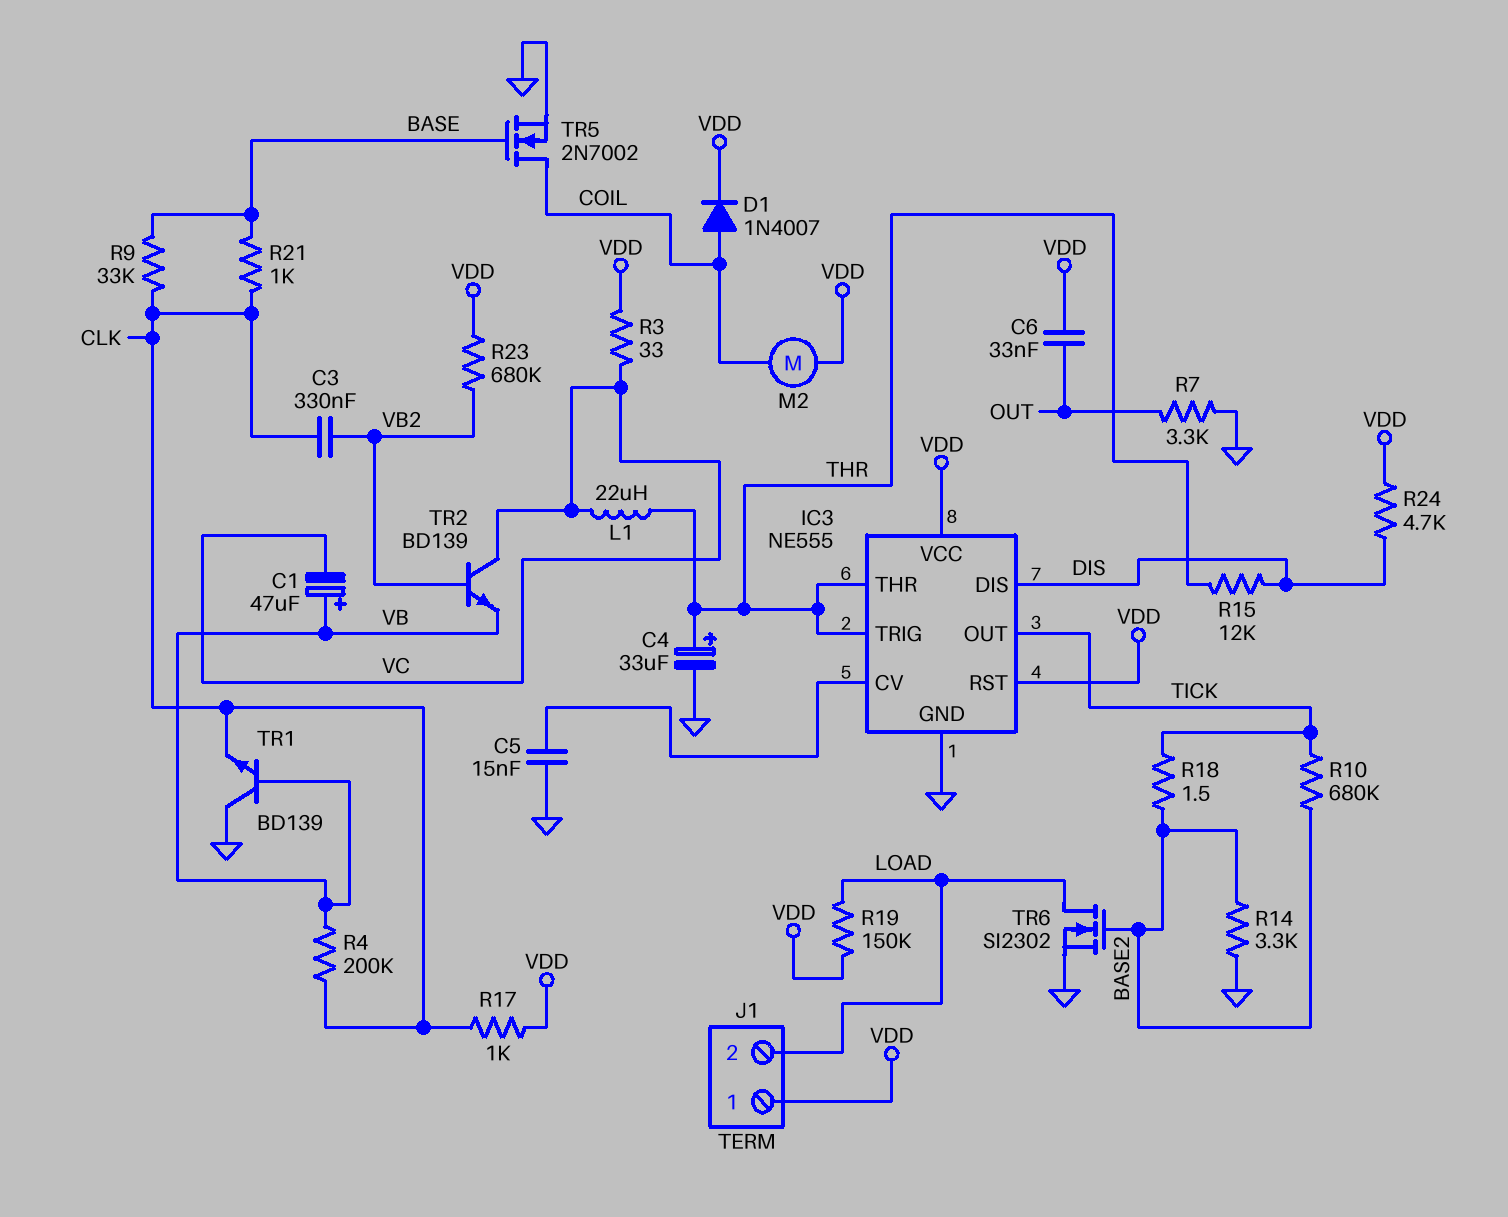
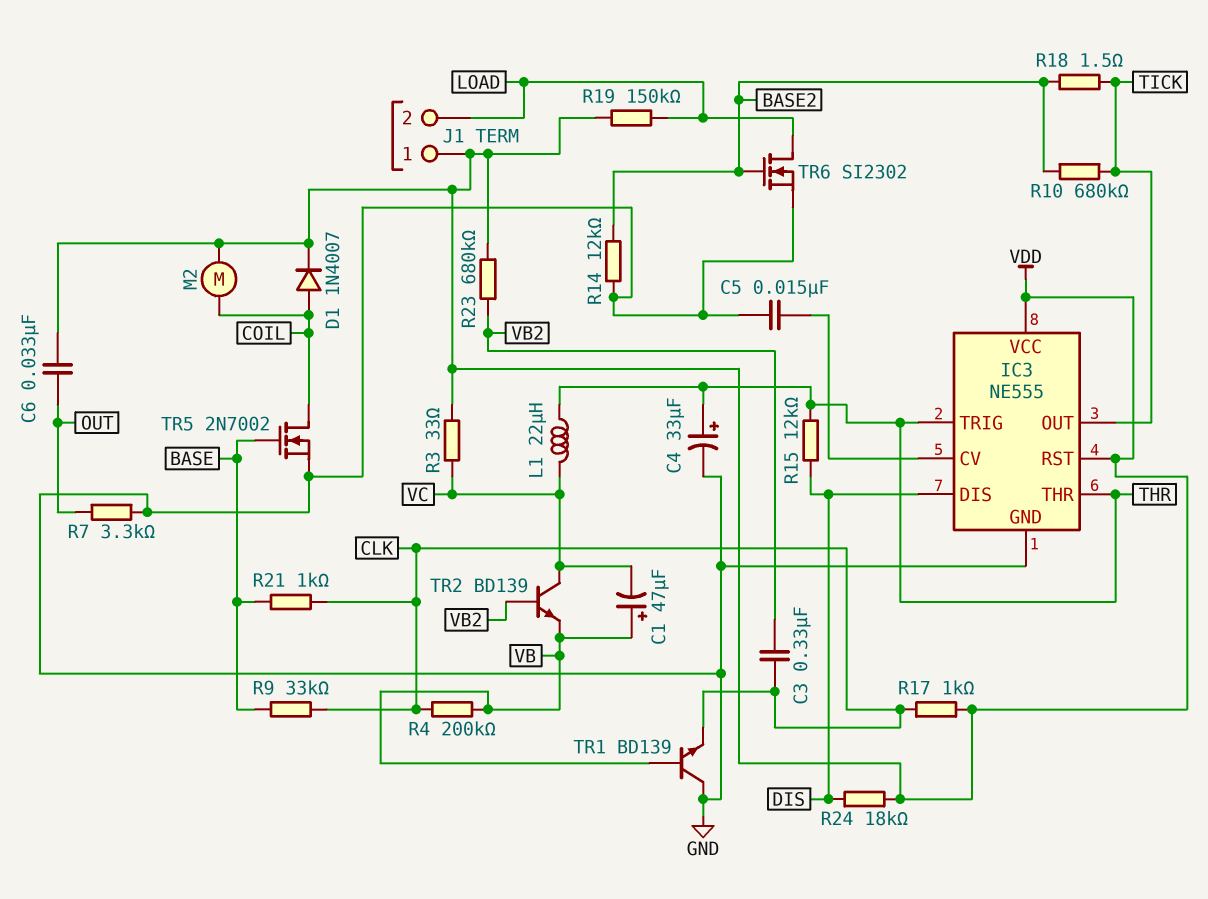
R14: 3.3k (BASE2, GND) -> 12k (BASE2, GND)
R24: 4.7k (DIS, VDD) -> 18k (DIS, VDD)

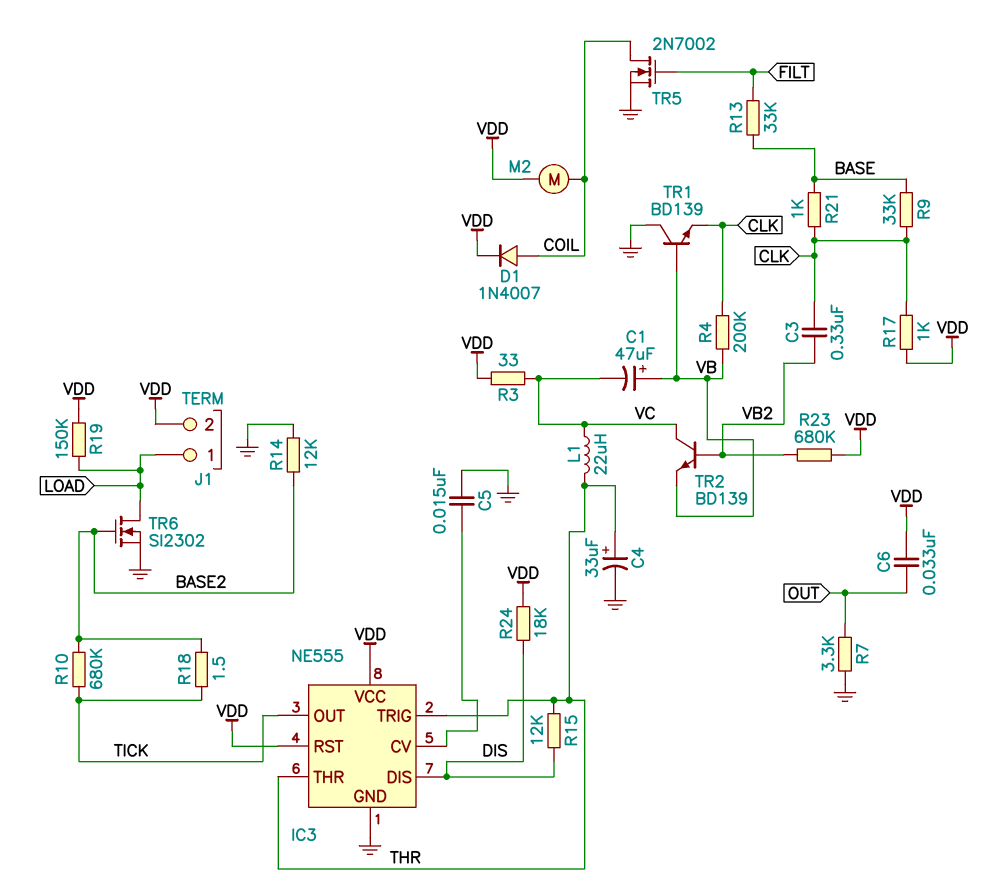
J1 pin 1: VDD -> LOAD
J1 pin 2: LOAD -> VDD
R13: none -> 33k (BASE, FILT)
TR5: NMOS 2N7002 (G BASE, D COIL, S GND) -> NMOS 2N7002 (G FILT, D COIL, S GND)

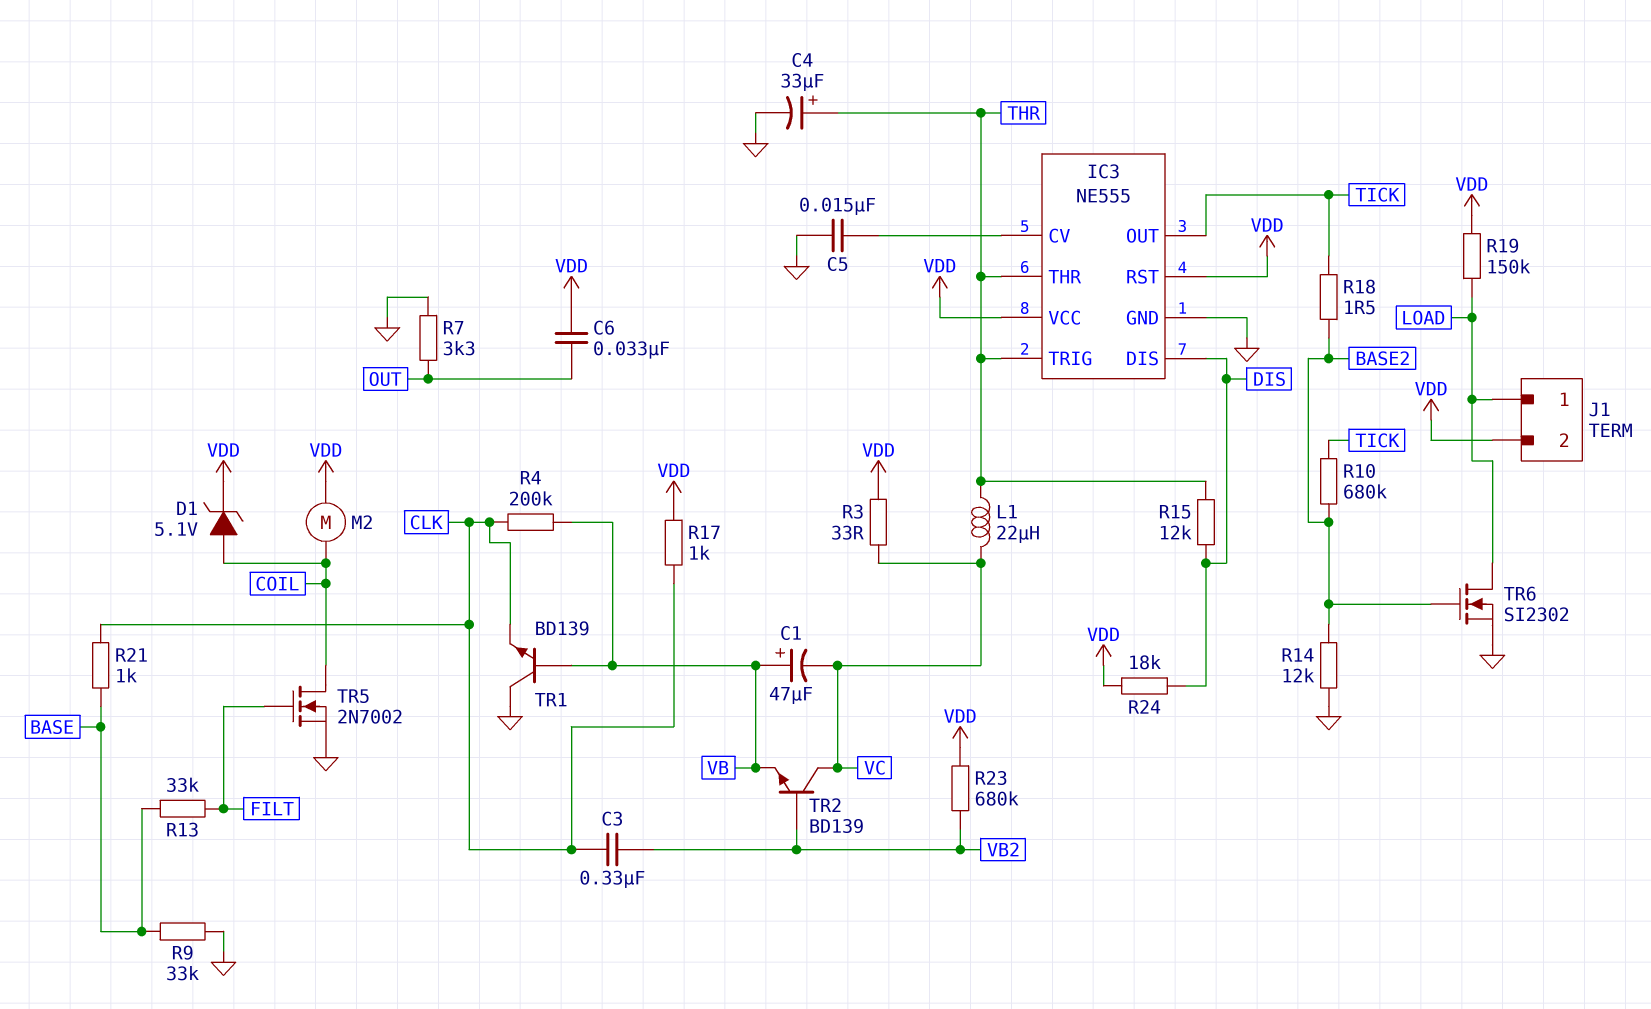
D1: diode 1N4007 (A COIL, K VDD) -> zener 5.1V (A COIL, K VDD)
R9: 33k (BASE, CLK) -> 33k (BASE, GND)

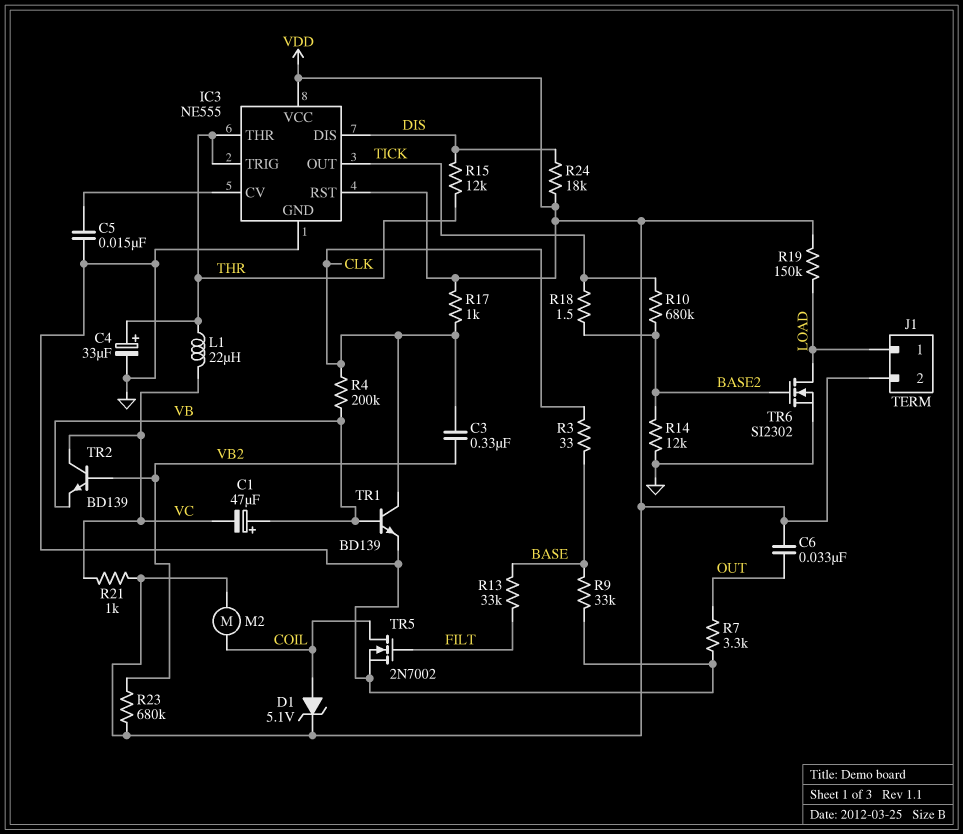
R3: 33 (VC, VDD) -> 33 (BASE, CLK)
R21: 1k (BASE, CLK) -> 1k (VC, VDD)
TR1: NPN BD139 (B VB, C GND, E CLK) -> NPN BD139 (B VB, C CLK, E GND)

